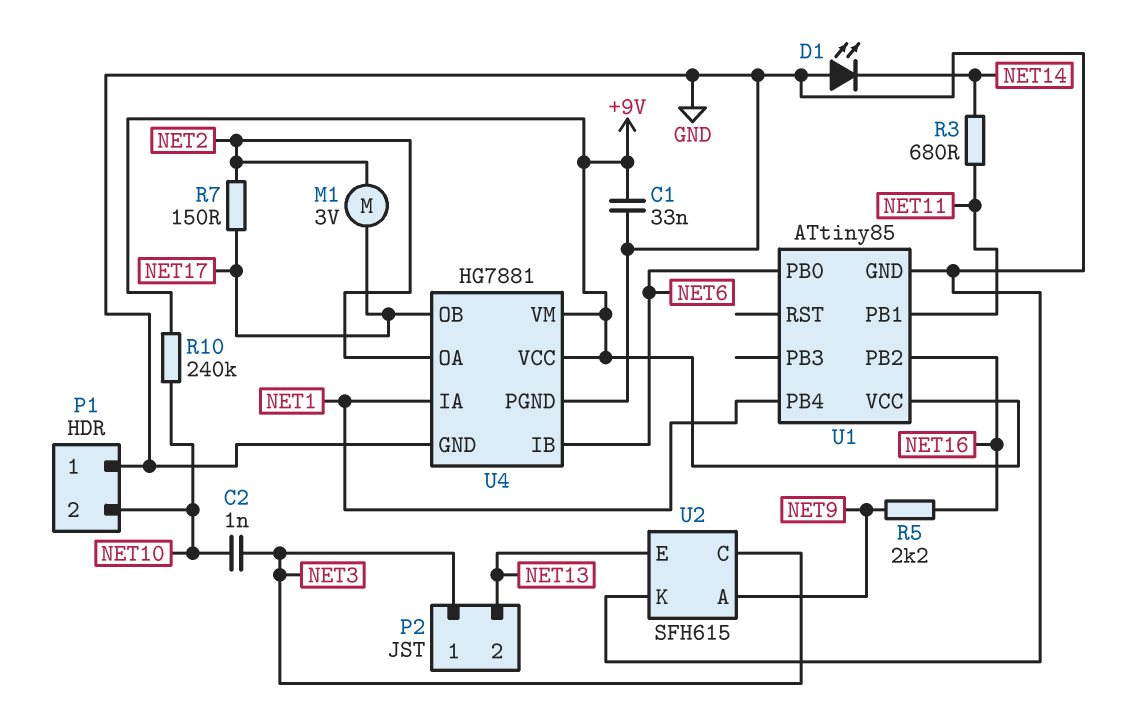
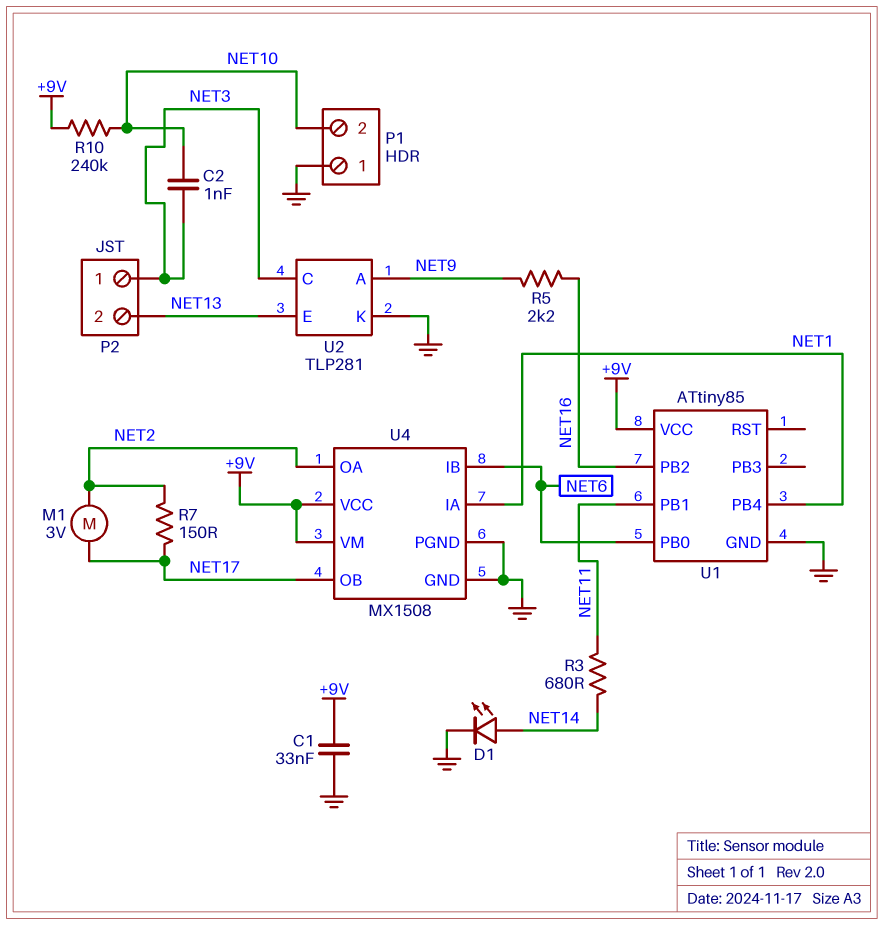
D1: LED (A GND, K NET14) -> LED (A NET14, K GND)
U2: SFH615 -> TLP281
U4: HG7881 -> MX1508

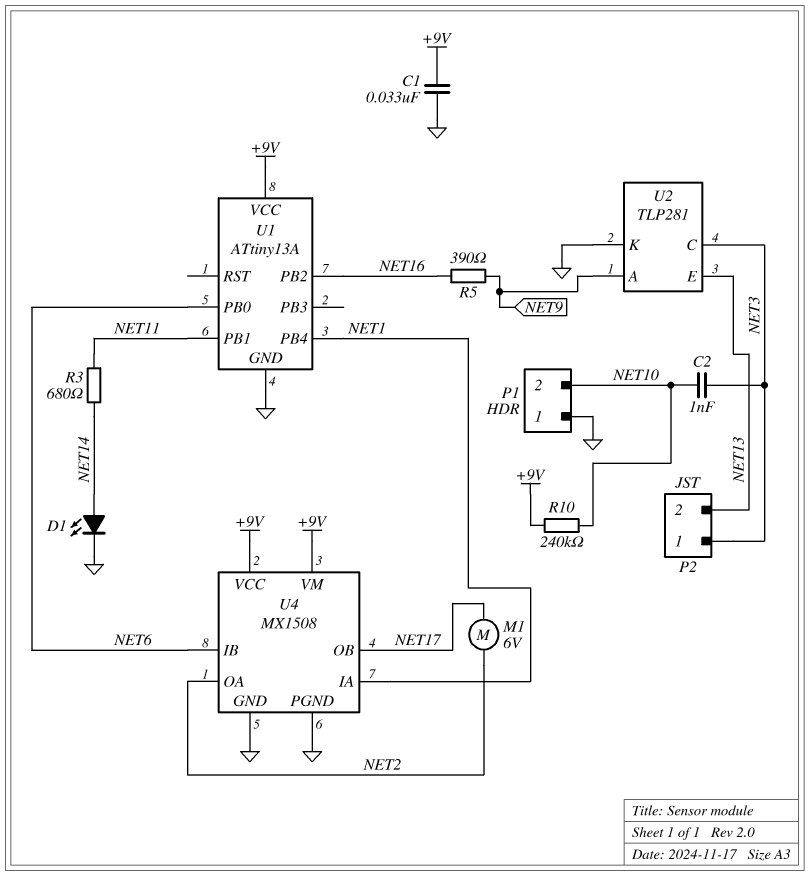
M1: motor 3V (NET2, NET17) -> motor 6V (NET2, NET17)
R5: 2.2k (NET9, NET16) -> 390 (NET9, NET16)
R7: 150 (NET2, NET17) -> none
U1: ATtiny85 -> ATtiny13A

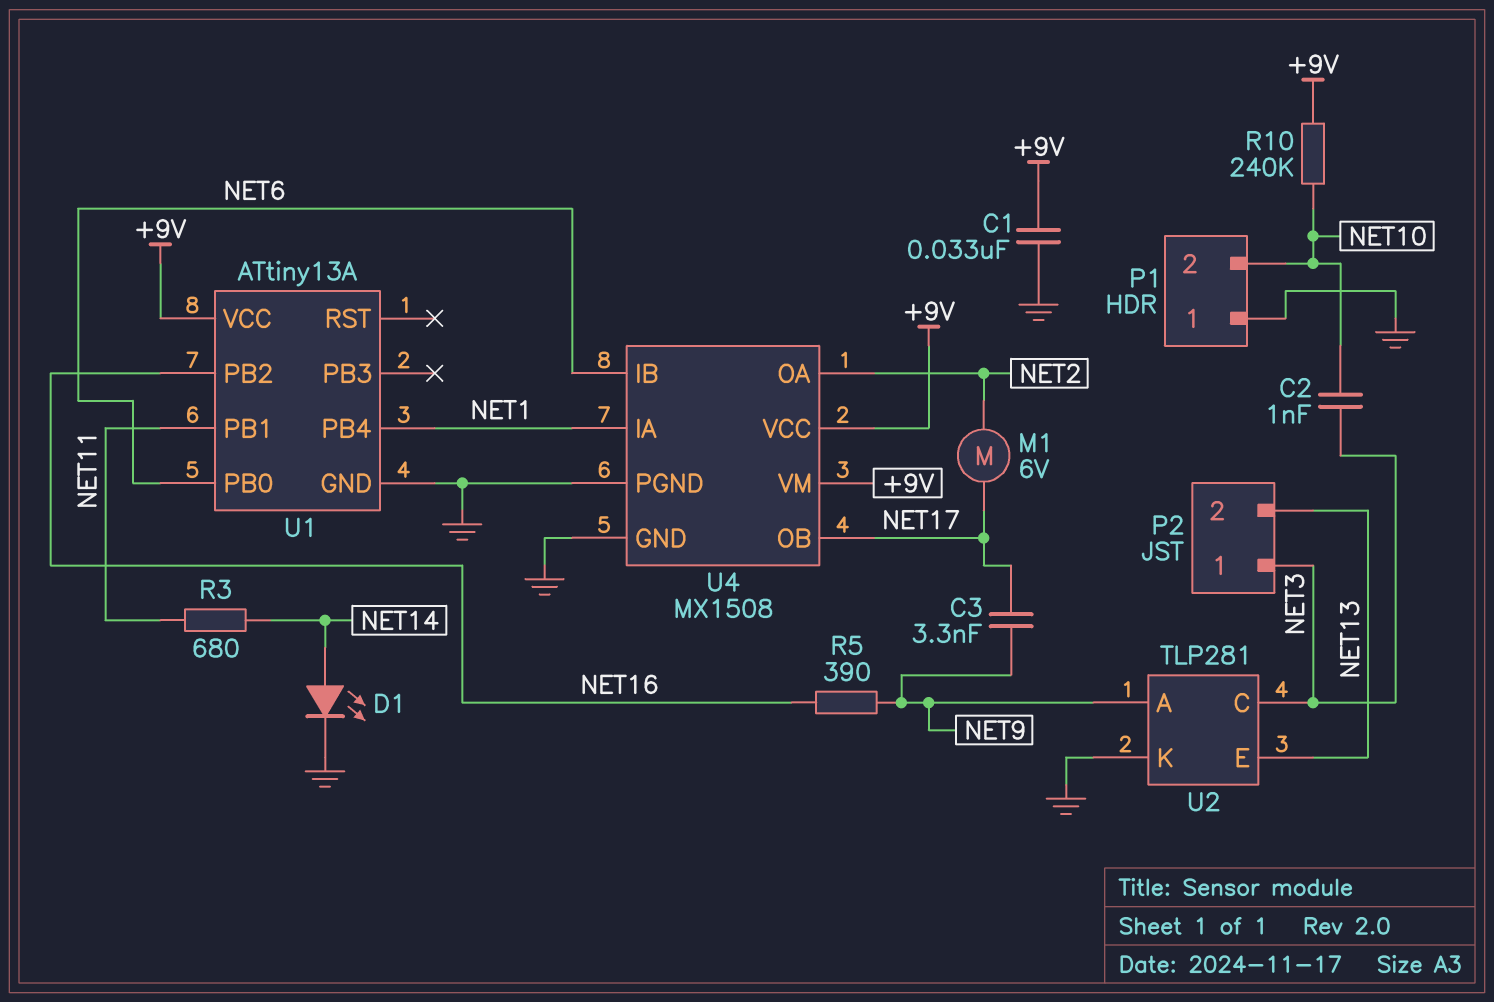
C3: none -> 3.3nF (NET9, NET17)

